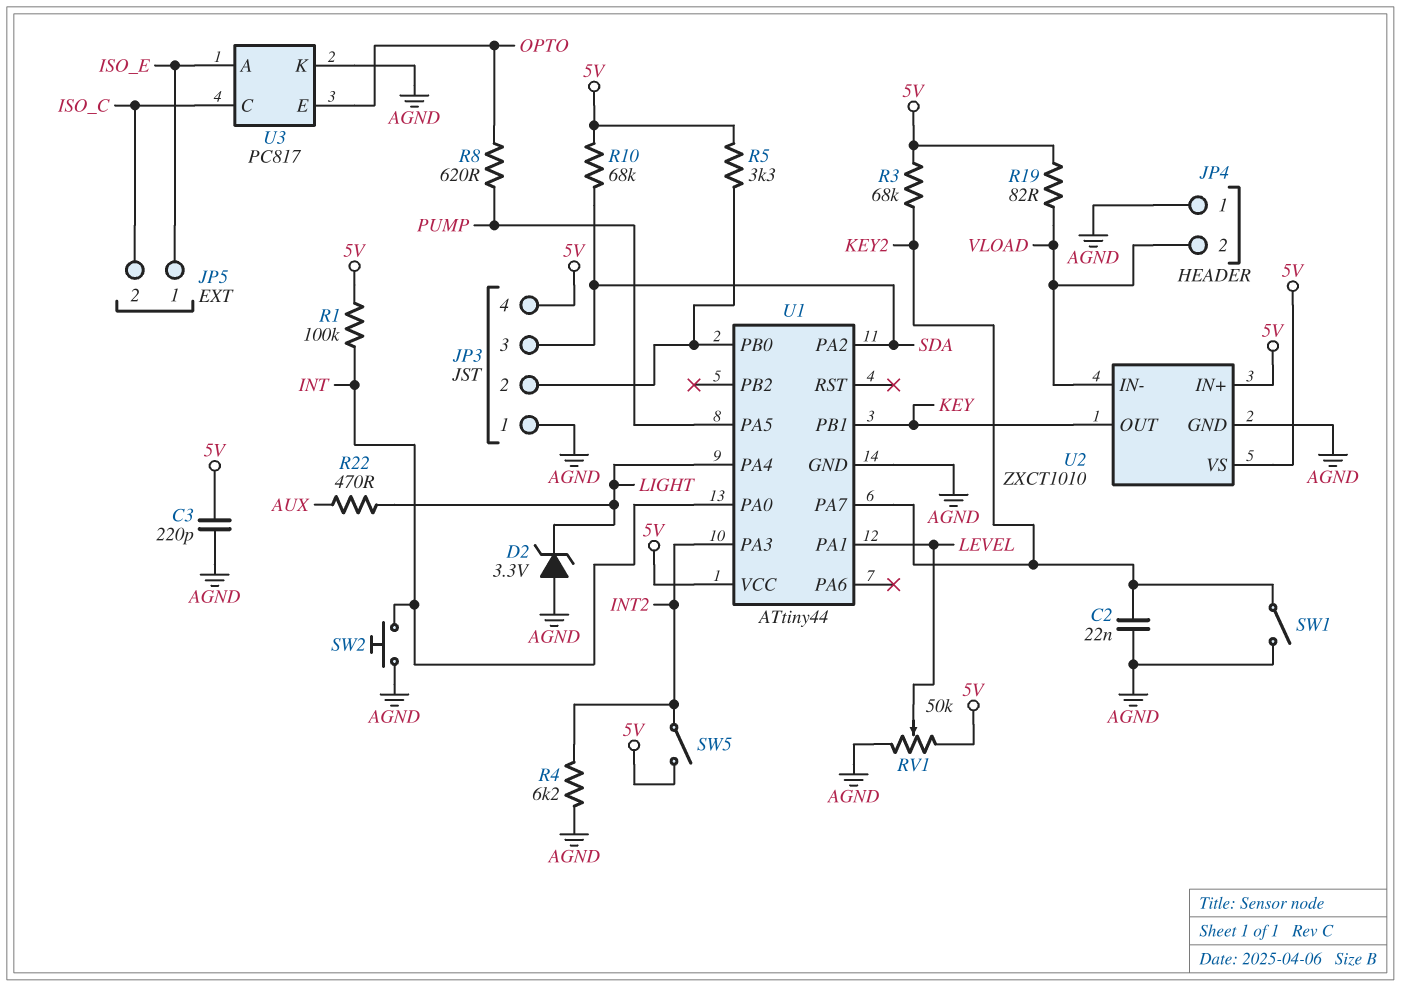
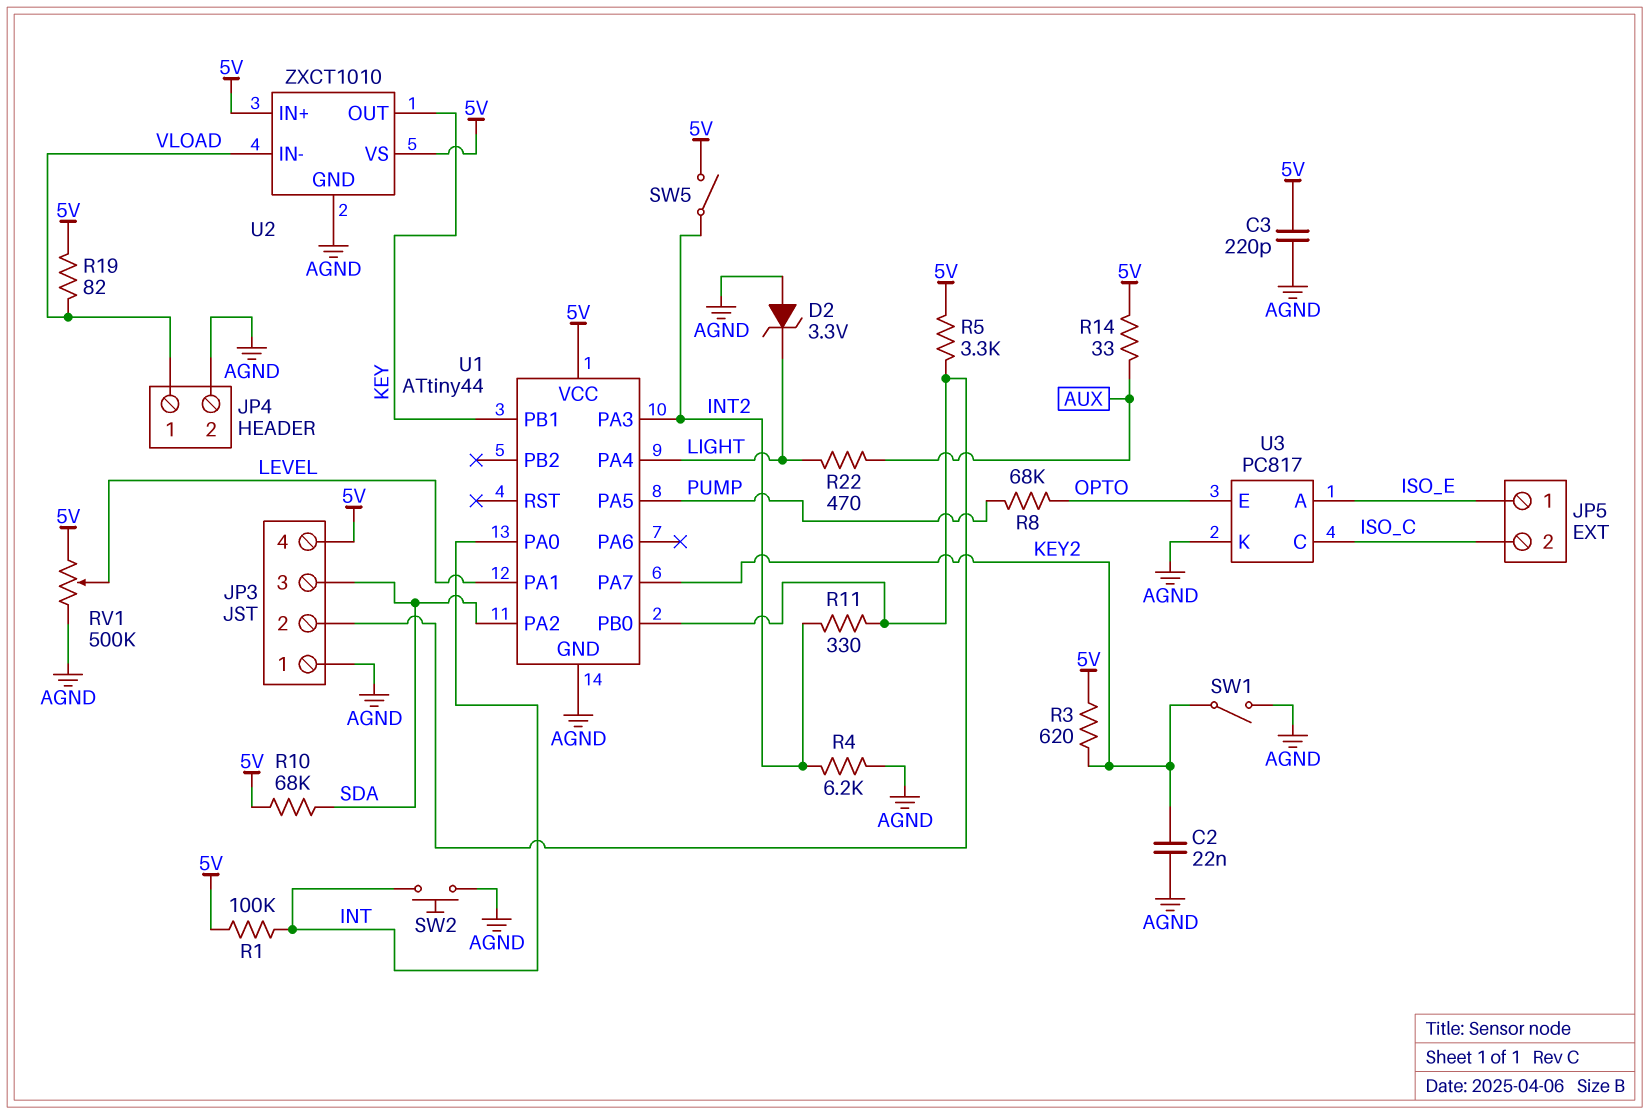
JP4 pin 1: AGND -> VLOAD
JP4 pin 2: VLOAD -> AGND
R3: 68k (5V, KEY2) -> 620 (5V, KEY2)
R8: 620 (OPTO, PUMP) -> 68k (OPTO, PUMP)
R11: none -> 330 (INT2, JP3/2)
R14: none -> 33 (5V, AUX)
RV1: 50k (5V, AGND, wiper LEVEL) -> 500k (5V, AGND, wiper LEVEL)

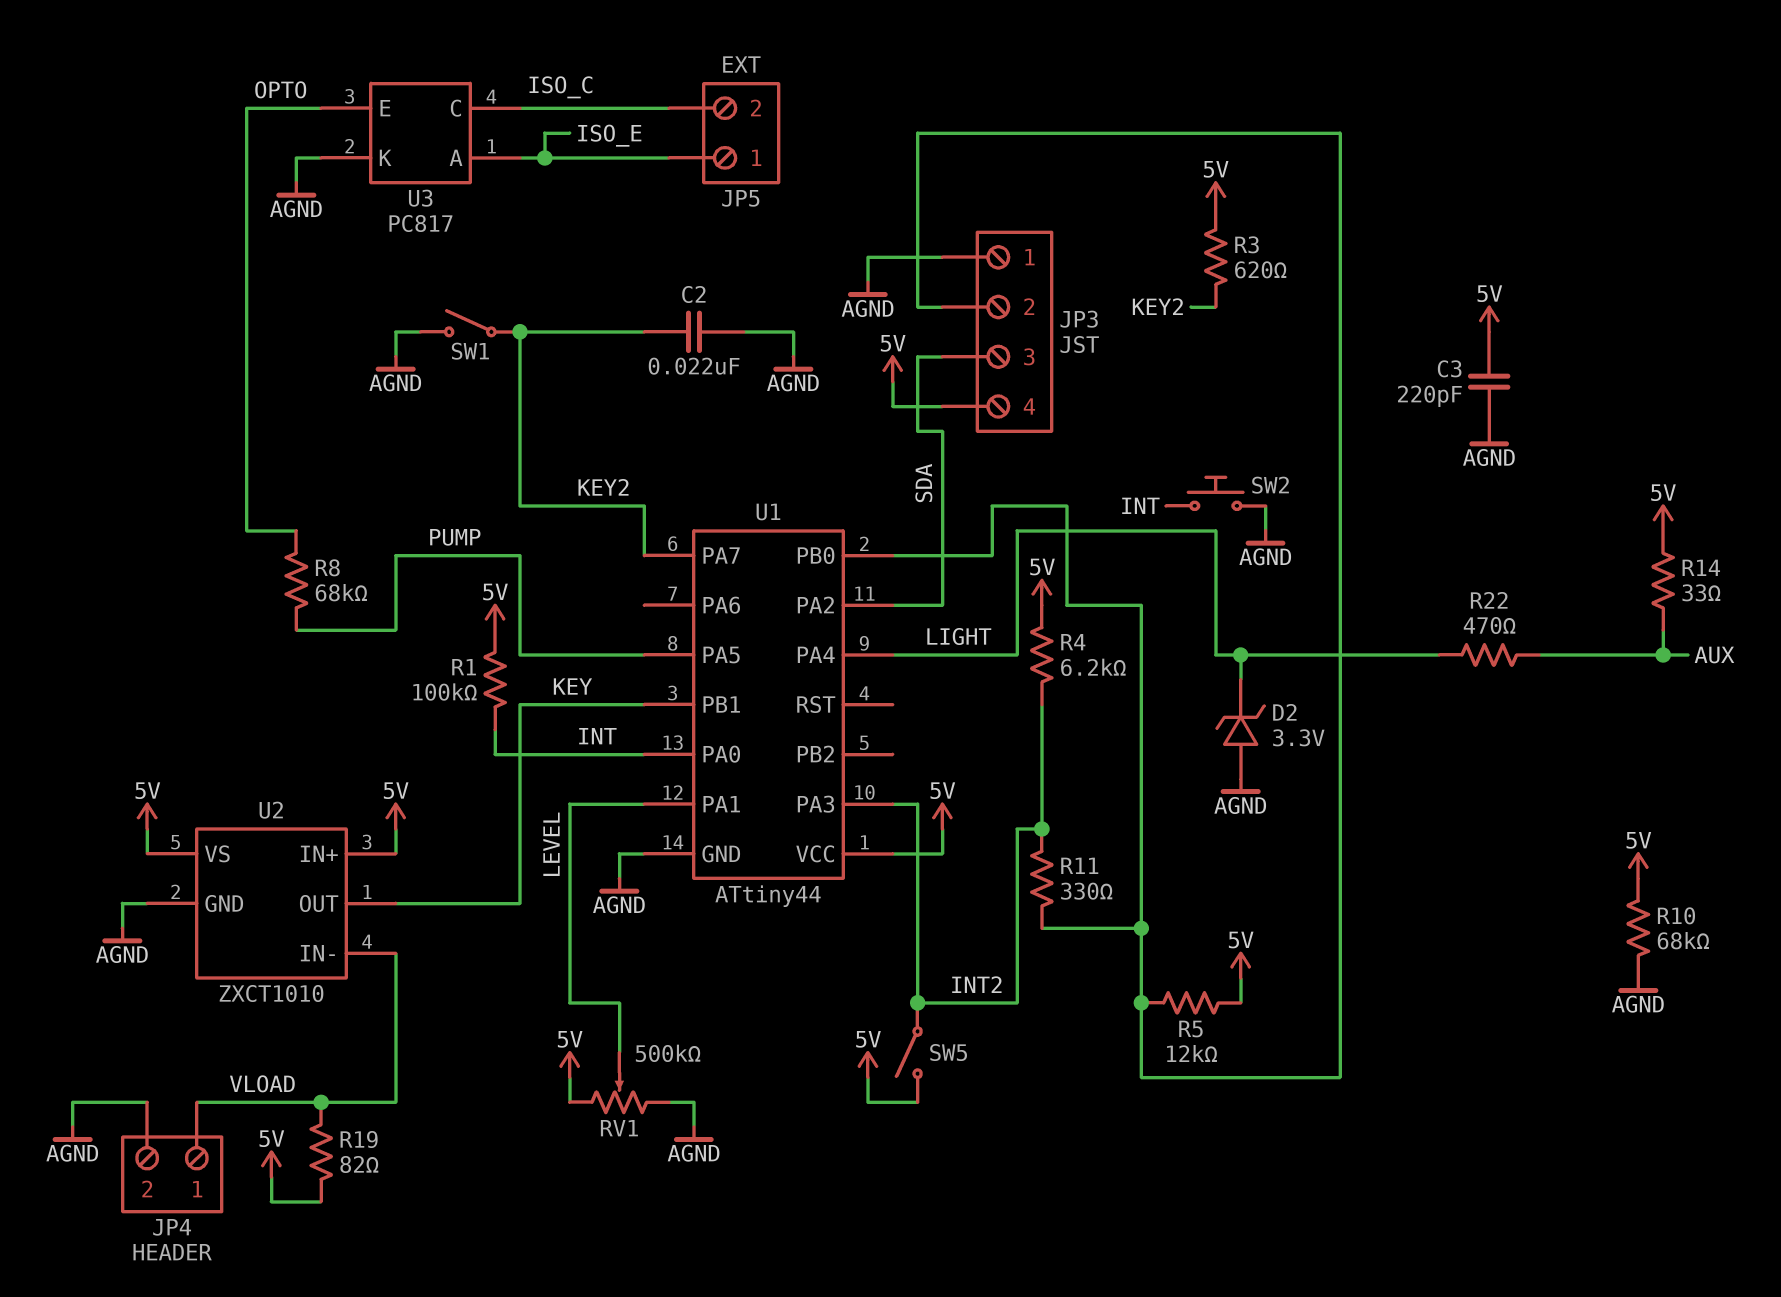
R4: 6.2k (AGND, INT2) -> 6.2k (5V, INT2)
R5: 3.3k (5V, JP3/2) -> 12k (5V, JP3/2)
R10: 68k (5V, SDA) -> 68k (5V, AGND)

